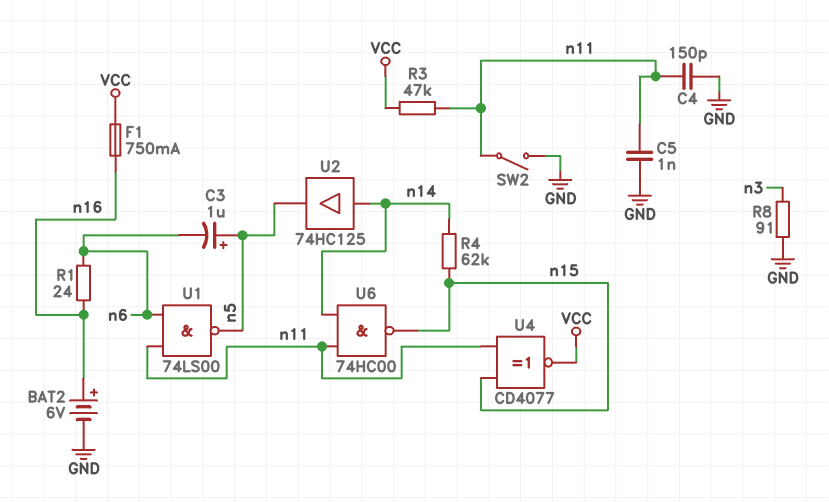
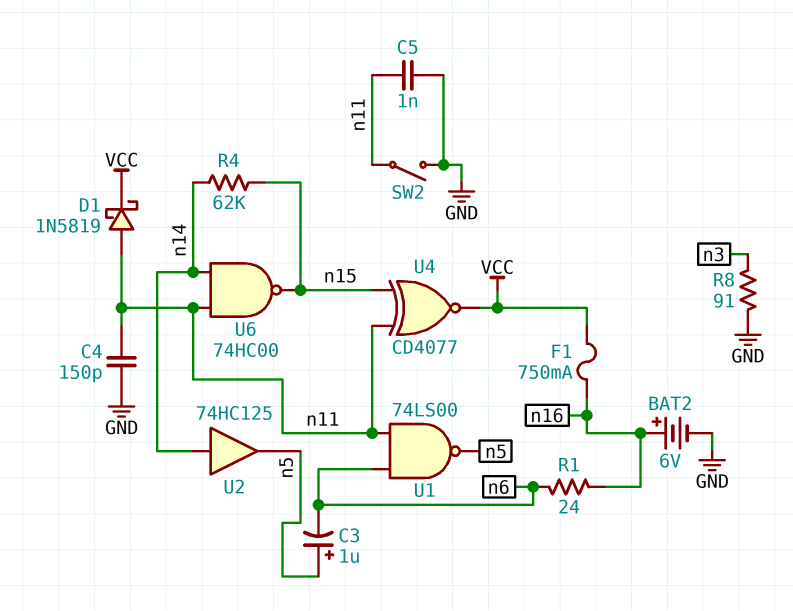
D1: none -> schottky 1N5819 (A n11, K VCC)
R3: 47k (VCC, n11) -> none

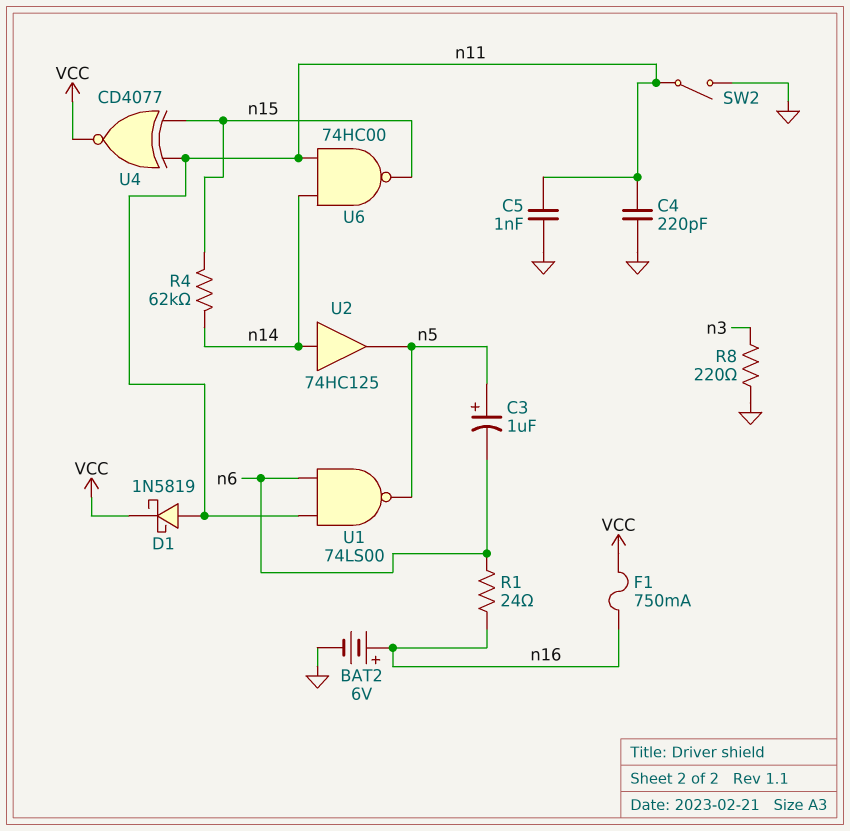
C4: 150pF (GND, n11) -> 220pF (GND, n11)
R8: 91 (GND, n3) -> 220 (GND, n3)

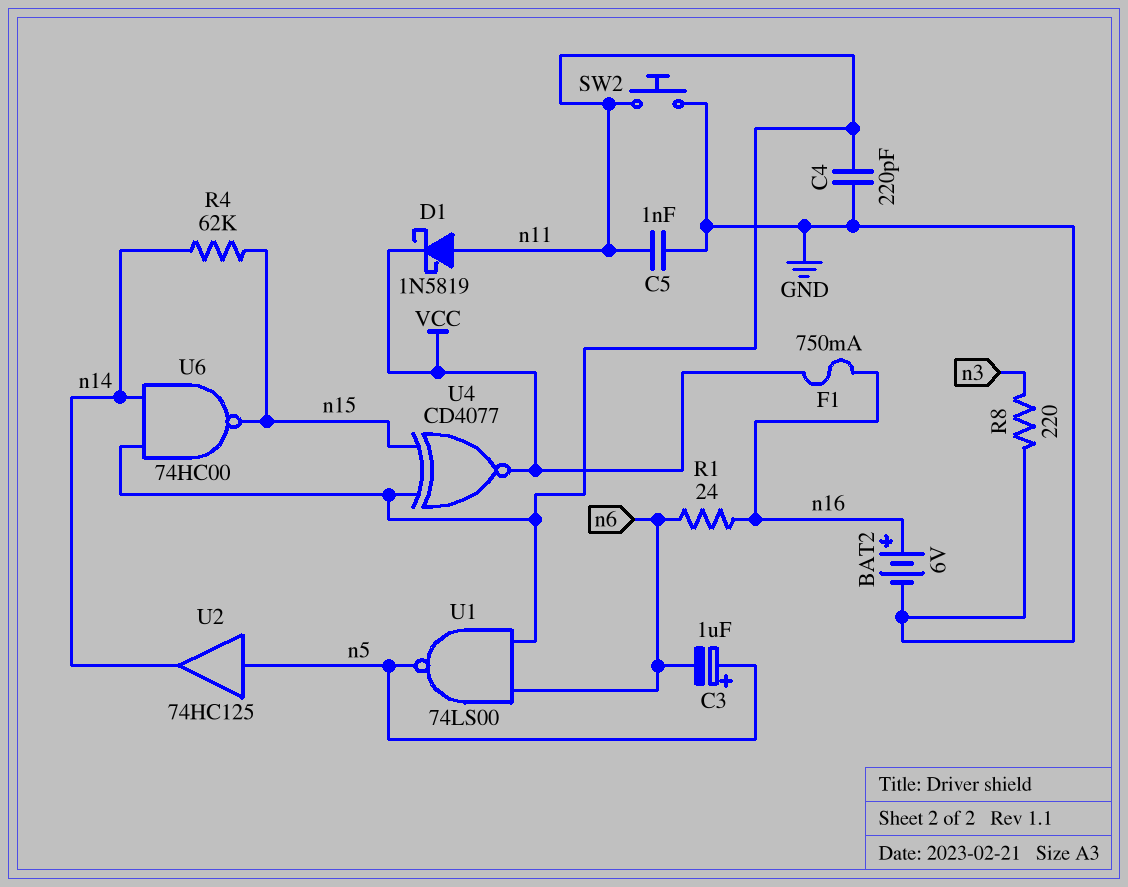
SW2: switch (GND, n11) -> button (GND, n11)
U2: buffer 74HC125 (in n14, out n5) -> buffer 74HC125 (in n5, out n14)

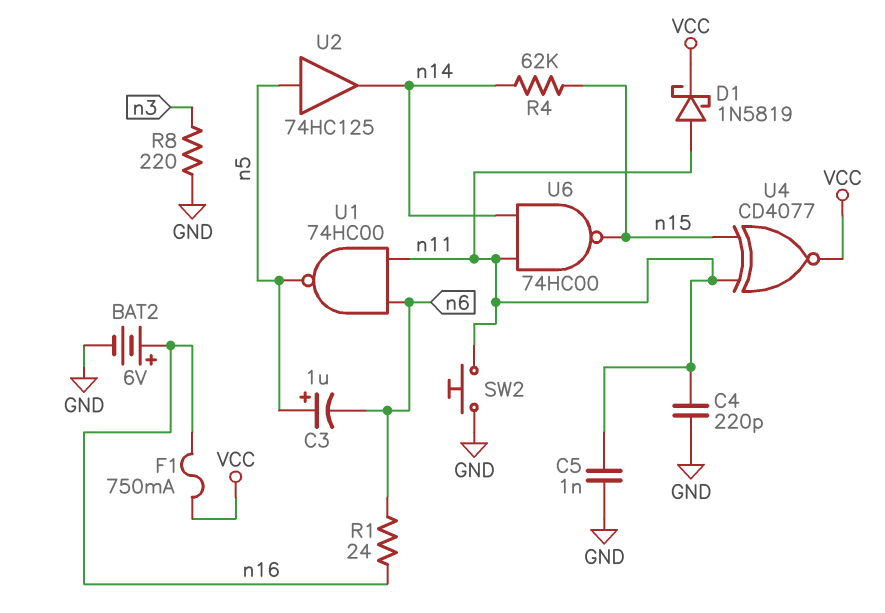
U1: NAND 74LS00 (in n6, in n11, out n5) -> NAND 74HC00 (in n6, in n11, out n5)

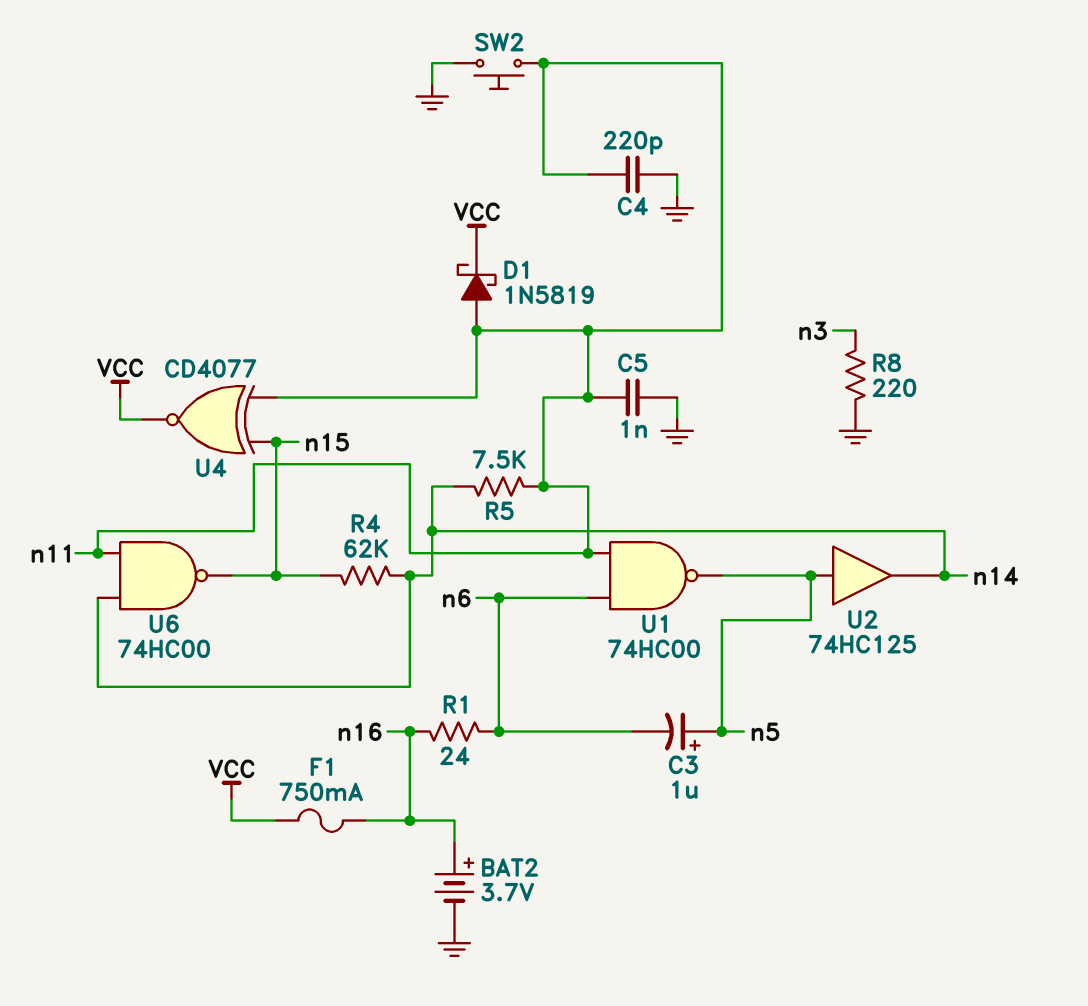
BAT2: 6V (plus n16, minus GND) -> 3.7V (plus n16, minus GND)
R5: none -> 7.5k (n11, n14)

